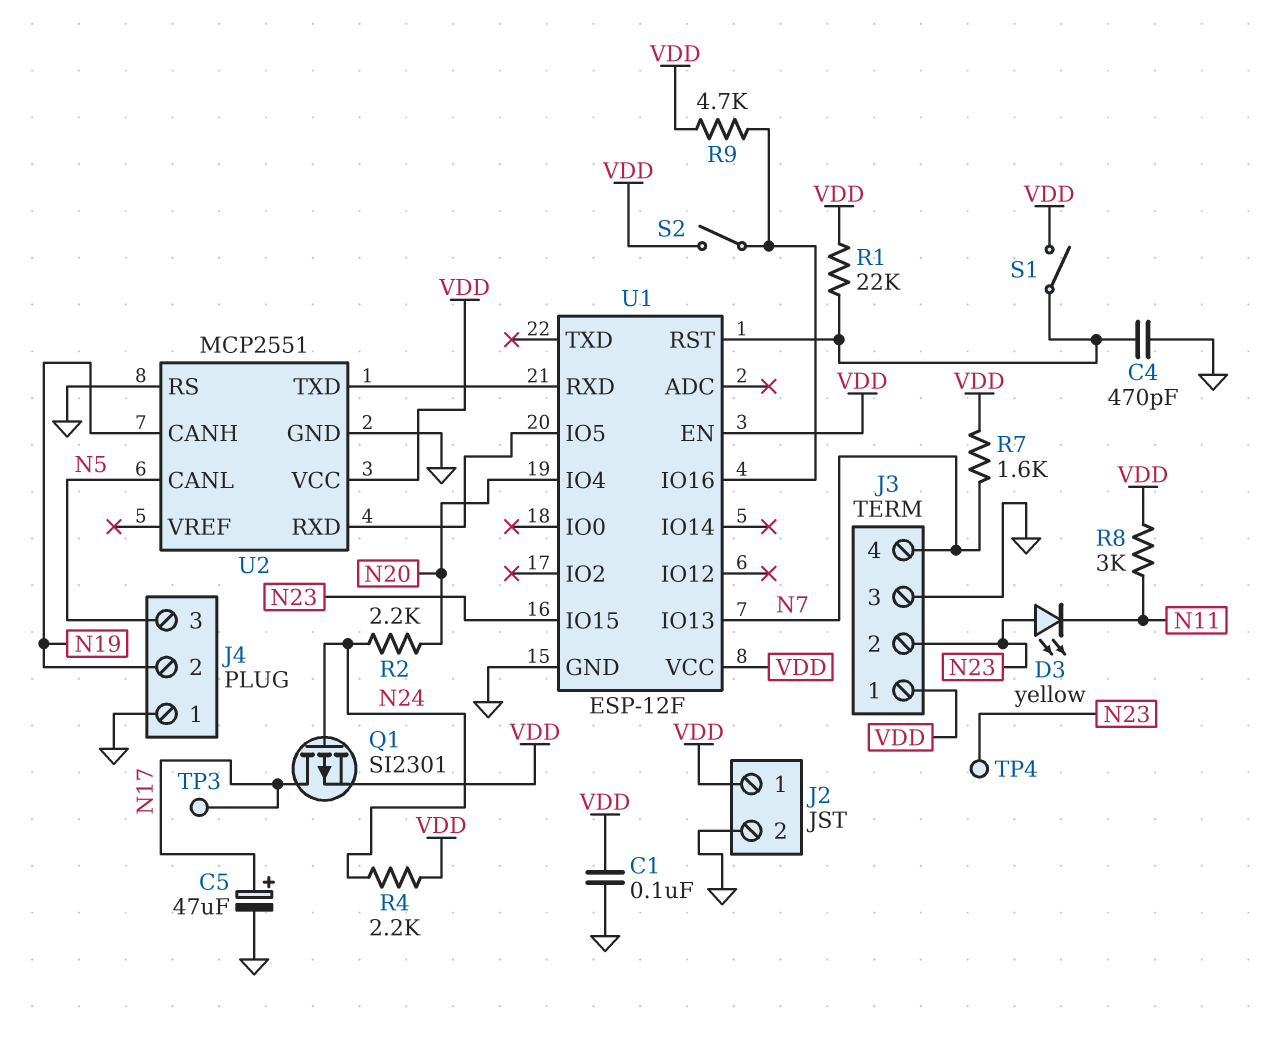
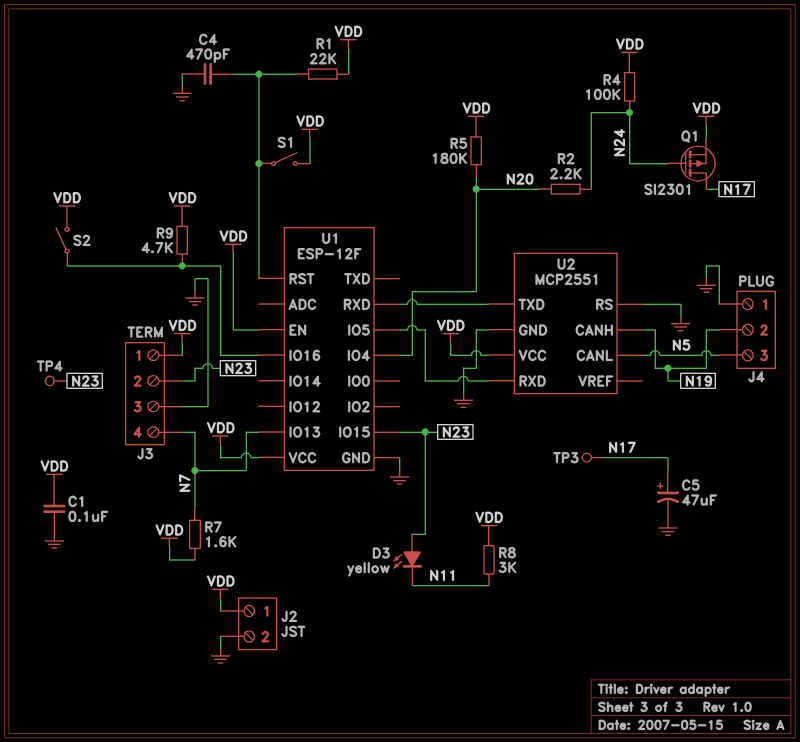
R4: 2.2k (N24, VDD) -> 100k (N24, VDD)
R5: none -> 180k (N20, VDD)

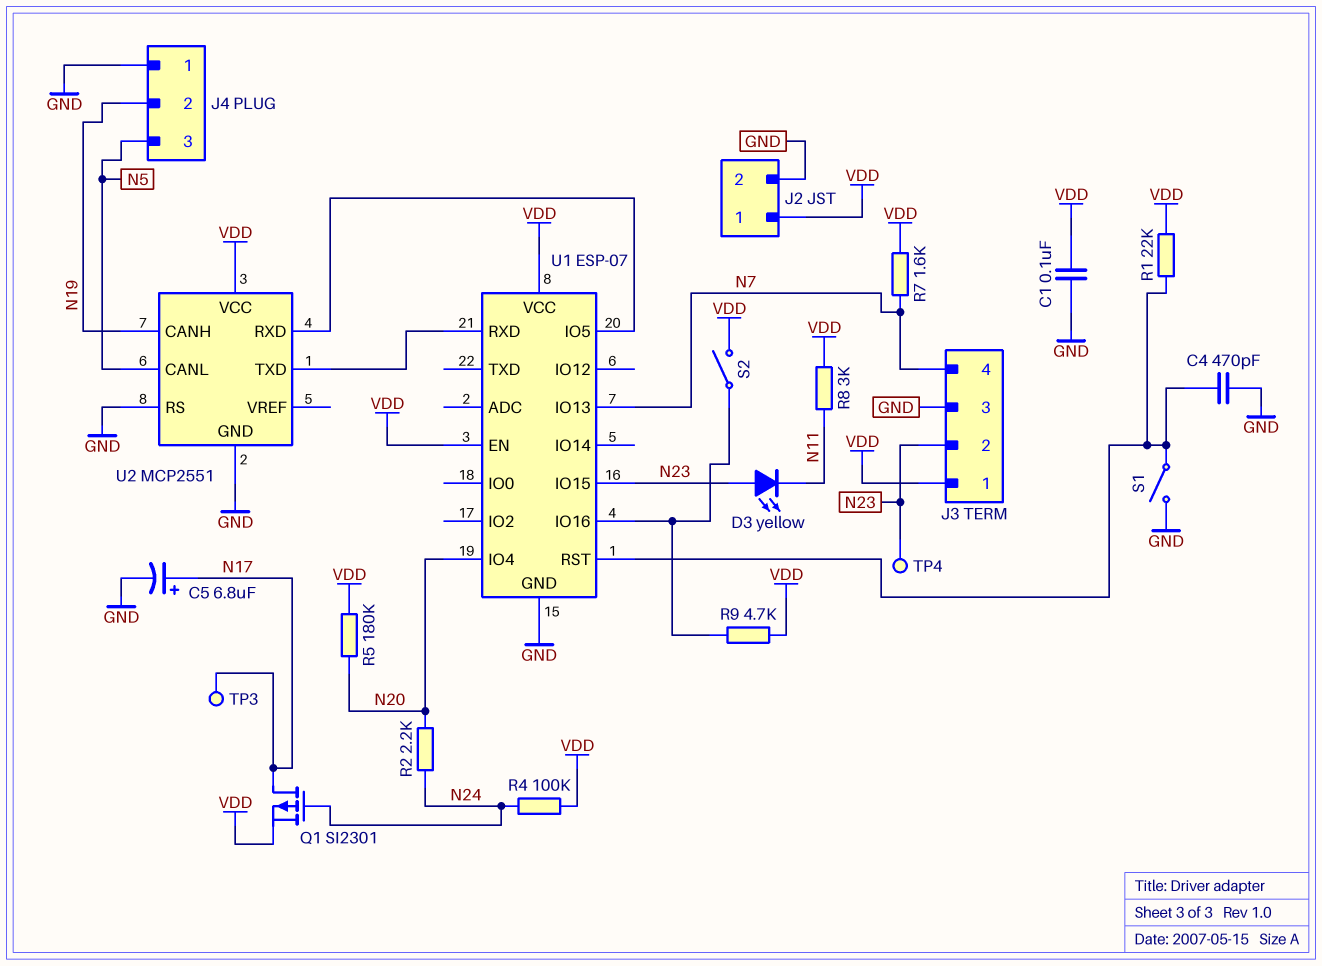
C5: 47uF (plus N17, minus GND) -> 6.8uF (plus N17, minus GND)
S1: switch (U1/RST, VDD) -> switch (GND, U1/RST)
U1: ESP-12F -> ESP-07

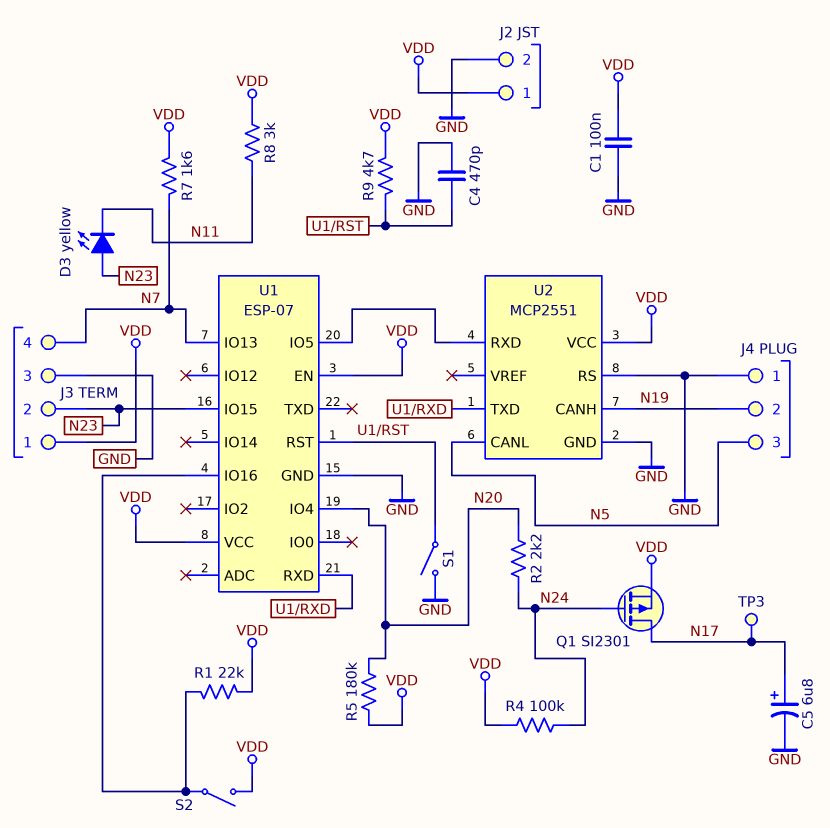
R1: 22k (U1/RST, VDD) -> 22k (U1/IO16, VDD)
R9: 4.7k (U1/IO16, VDD) -> 4.7k (U1/RST, VDD)
TP4: test point (N23) -> none

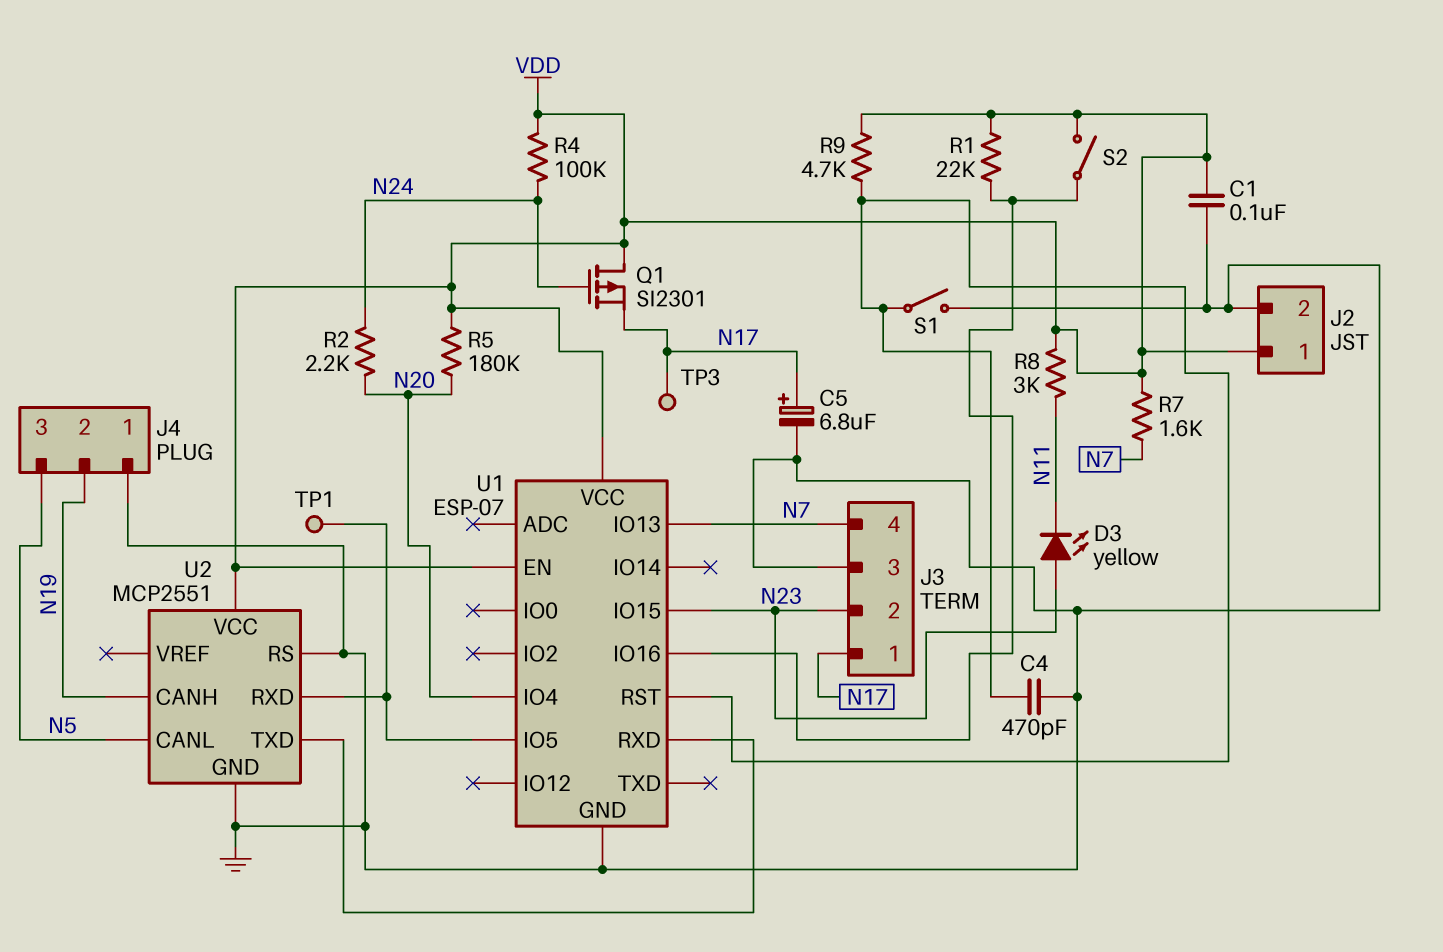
J3 pin 1: VDD -> N17
Q1: PMOS SI2301 (G N24, D N17, S VDD) -> PMOS SI2301 (G N24, D VDD, S N17)
TP1: none -> test point (U1/IO5)

